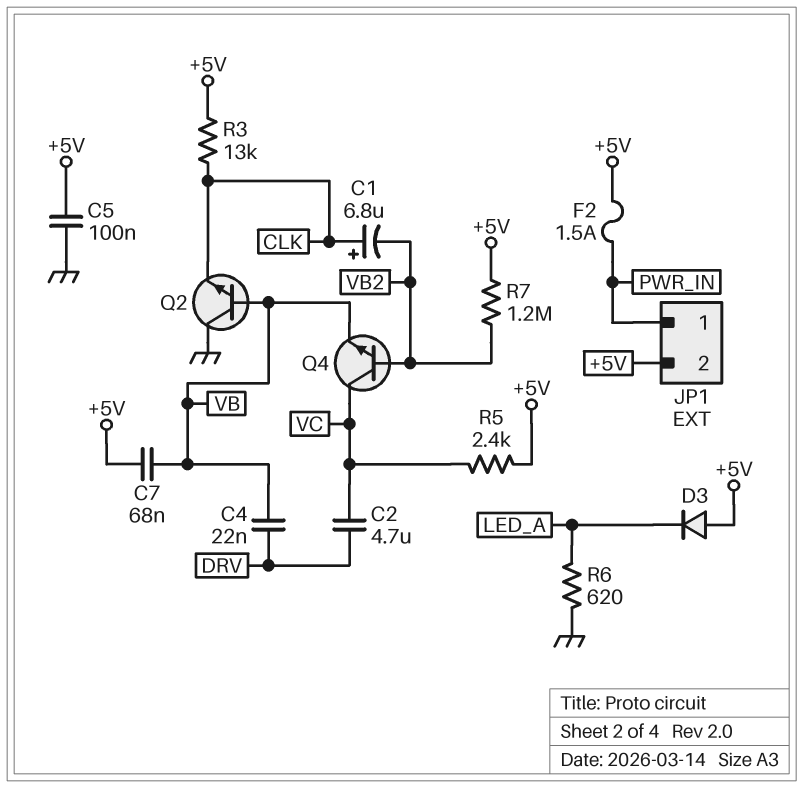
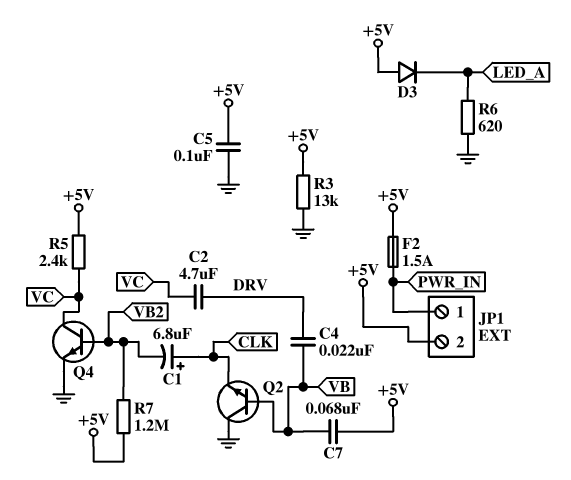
Q4: NPN (B VB2, C VC, E VB) -> NPN (B VB2, C VC, E GND)
R3: 13k (+5V, CLK) -> 13k (+5V, GND)

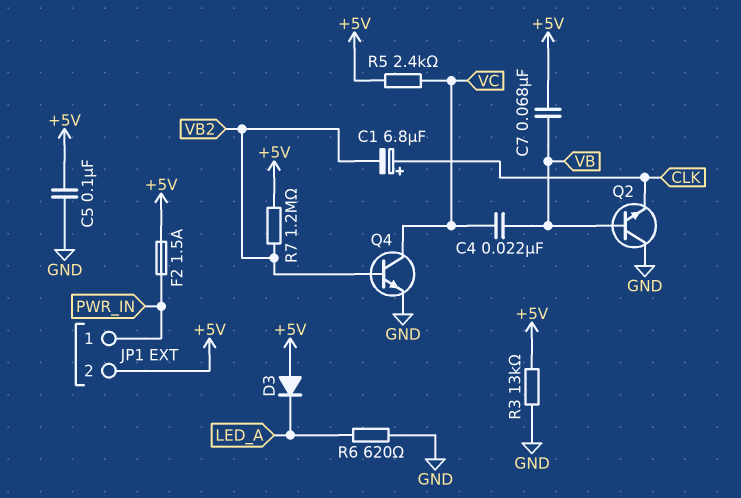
C2: 4.7uF (DRV, VC) -> none
C4: 22nF (DRV, VB) -> 22nF (VB, VC)

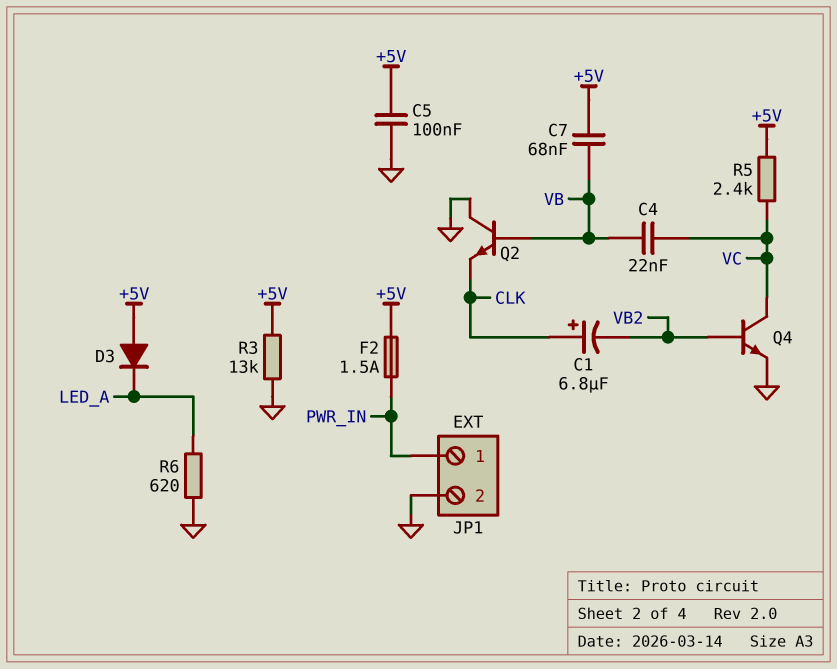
JP1 pin 2: +5V -> GND
R7: 1.2M (+5V, VB2) -> none

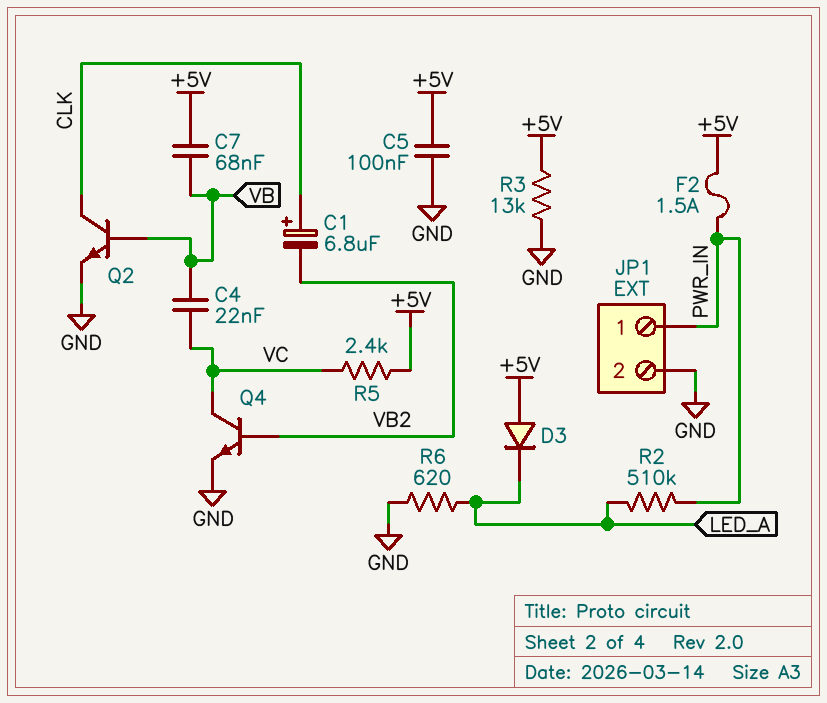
Q2: NPN (B VB, C GND, E CLK) -> NPN (B VB, C CLK, E GND)
R2: none -> 510k (LED_A, PWR_IN)

